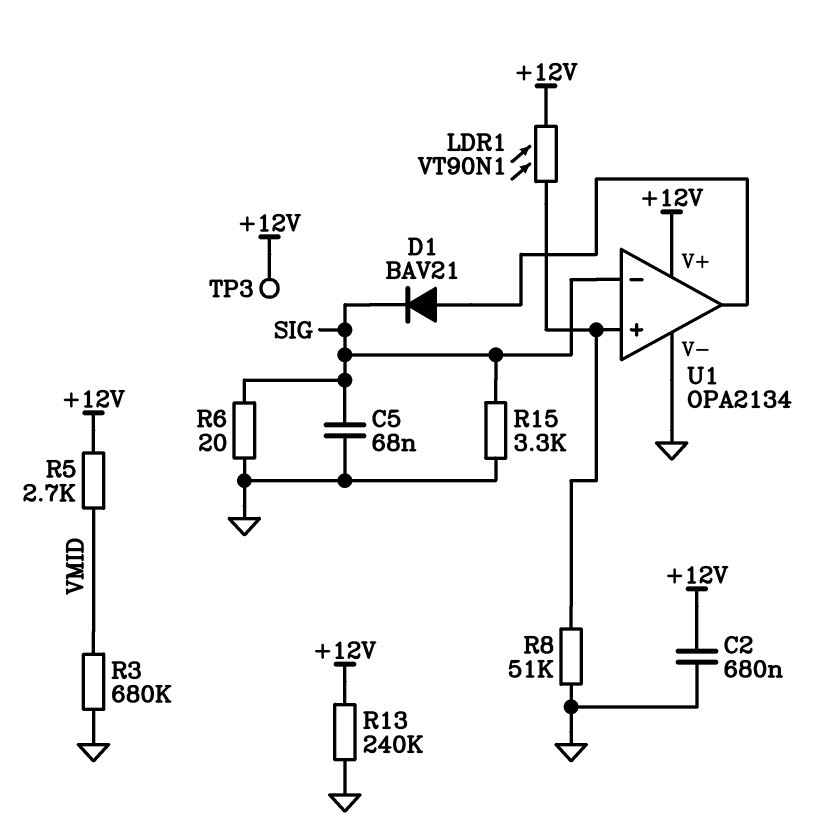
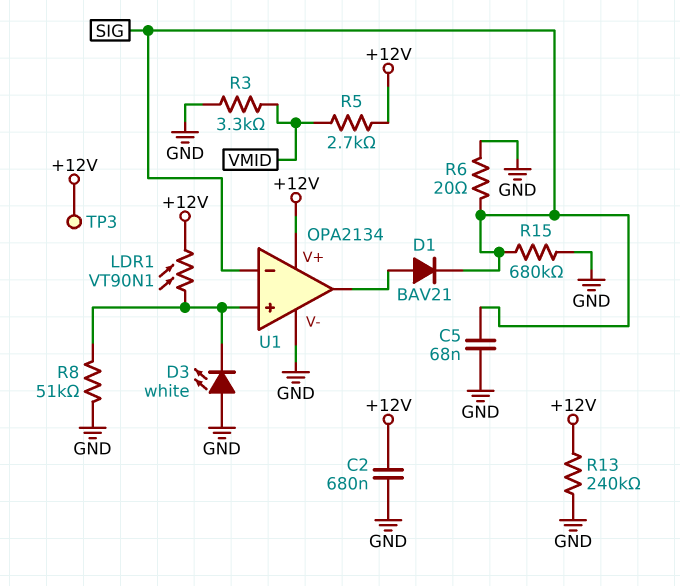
D3: none -> LED white (A GND, K U1/in+)
R3: 680k (GND, VMID) -> 3.3k (GND, VMID)
R15: 3.3k (GND, SIG) -> 680k (GND, SIG)

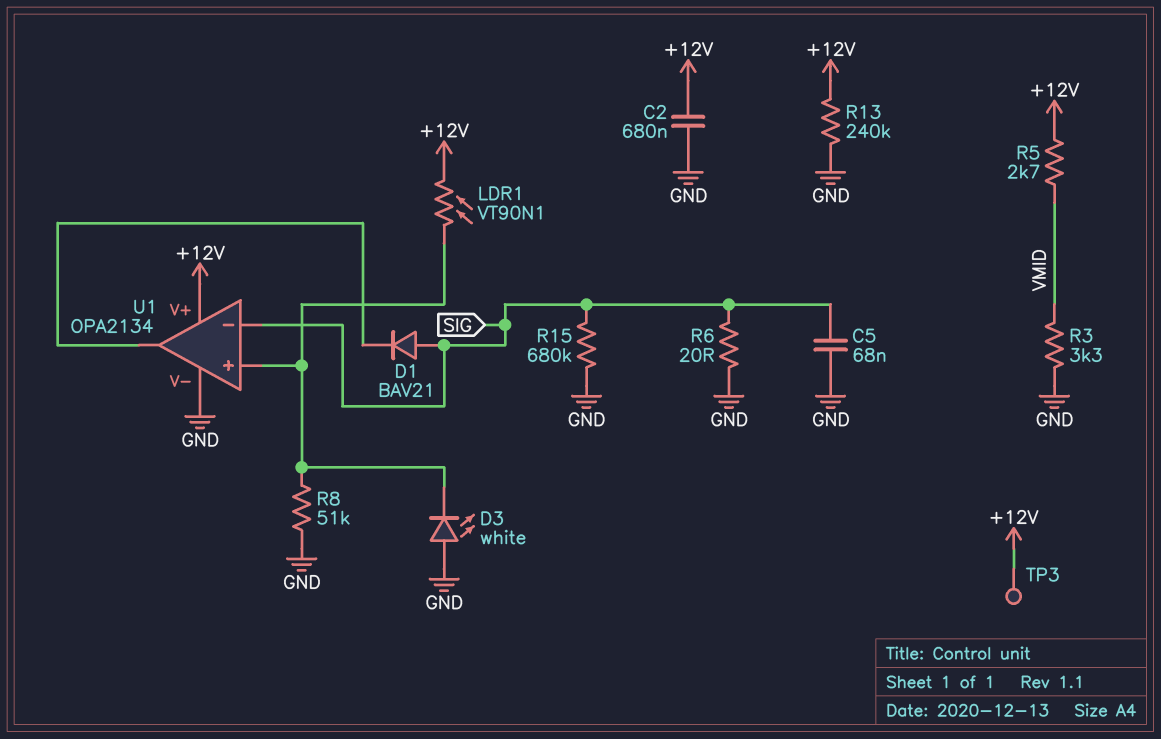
D1: diode BAV21 (A U1/out, K SIG) -> diode BAV21 (A SIG, K U1/out)

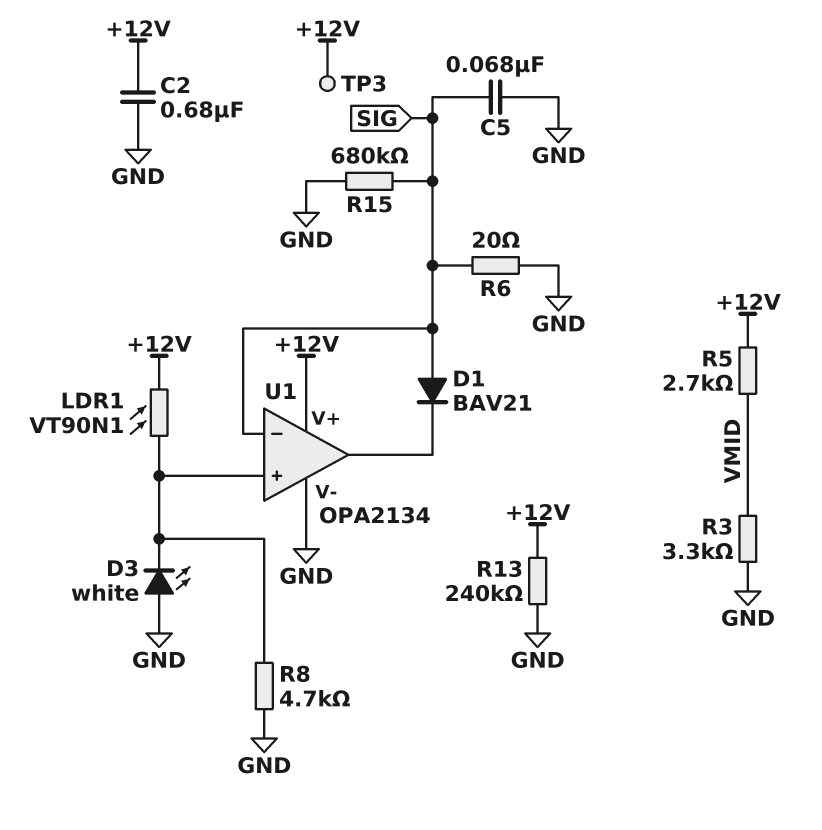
R8: 51k (GND, U1/in+) -> 4.7k (GND, U1/in+)

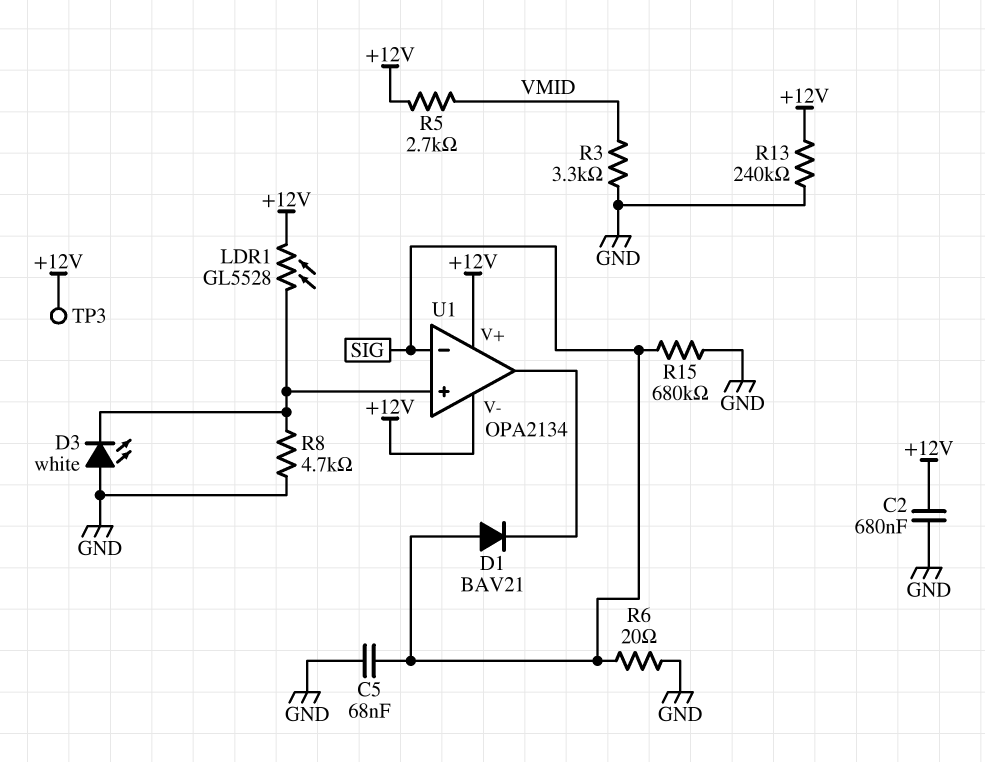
LDR1: VT90N1 (+12V, U1/in+) -> GL5528 (+12V, U1/in+)
U1 pin V-: GND -> +12V

